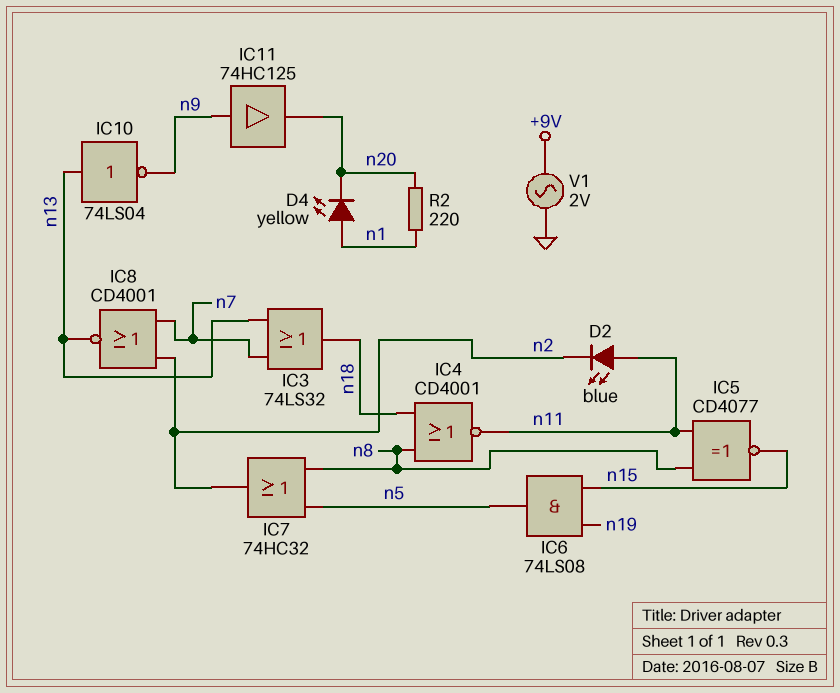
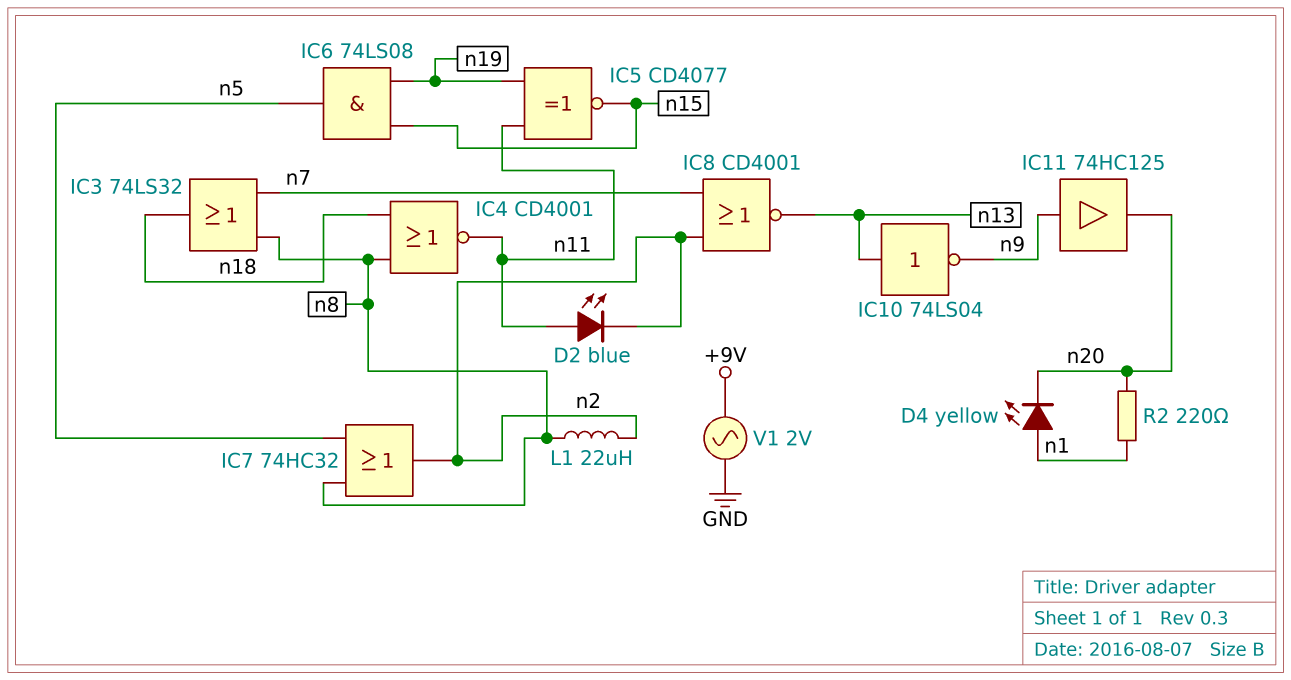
IC3: OR 74LS32 (in n7, in n13, out n18) -> OR 74LS32 (in n7, in n8, out n18)
IC5: XNOR CD4077 (in n8, in n11, out n15) -> XNOR CD4077 (in n11, in n19, out n15)
L1: none -> 22uH (n2, n8)

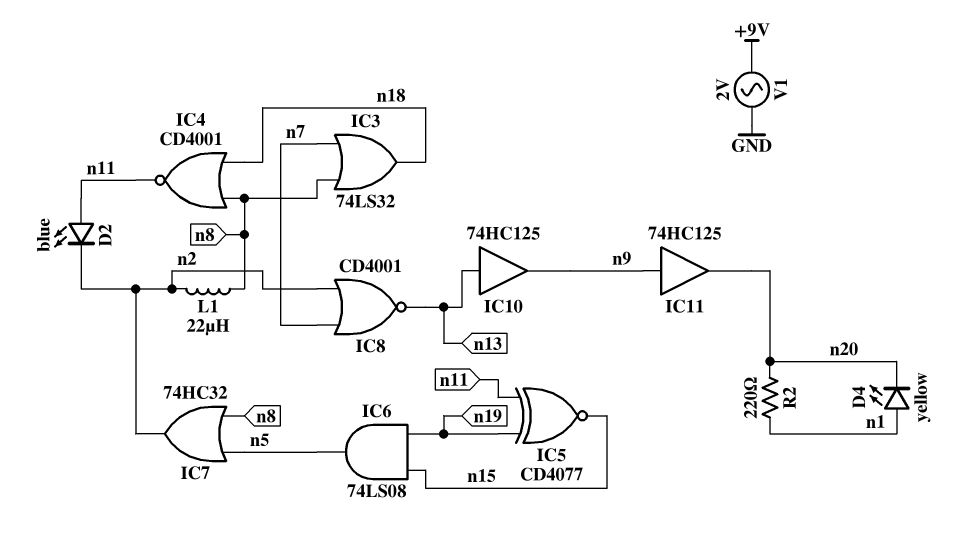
IC10: NOT 74LS04 (in n13, out n9) -> buffer 74HC125 (in n13, out n9)

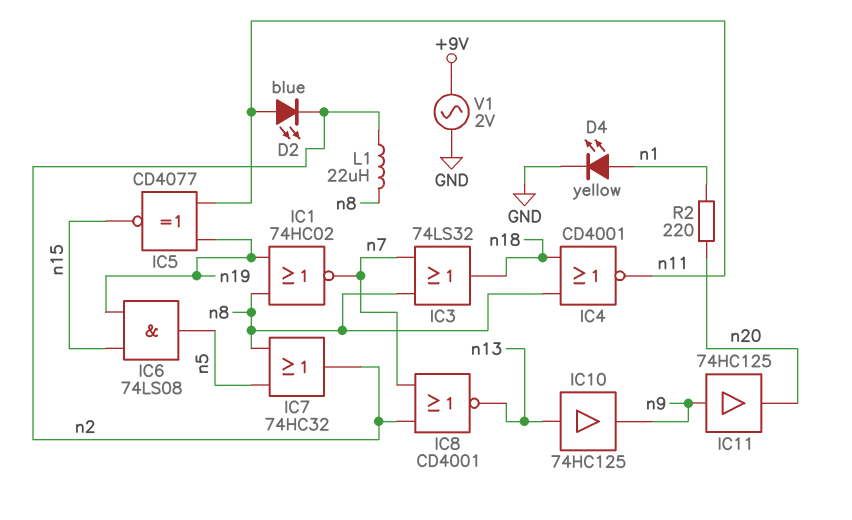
D4: LED yellow (A n1, K n20) -> LED yellow (A n1, K GND)
IC1: none -> NOR 74HC02 (in n8, in n19, out n7)

